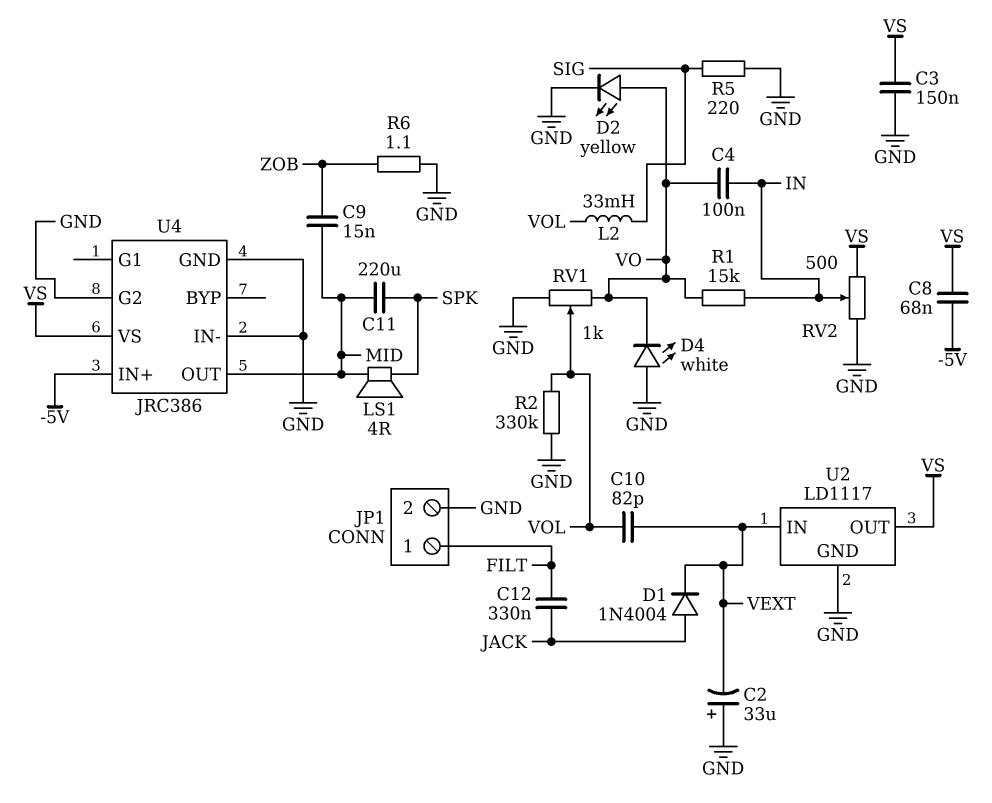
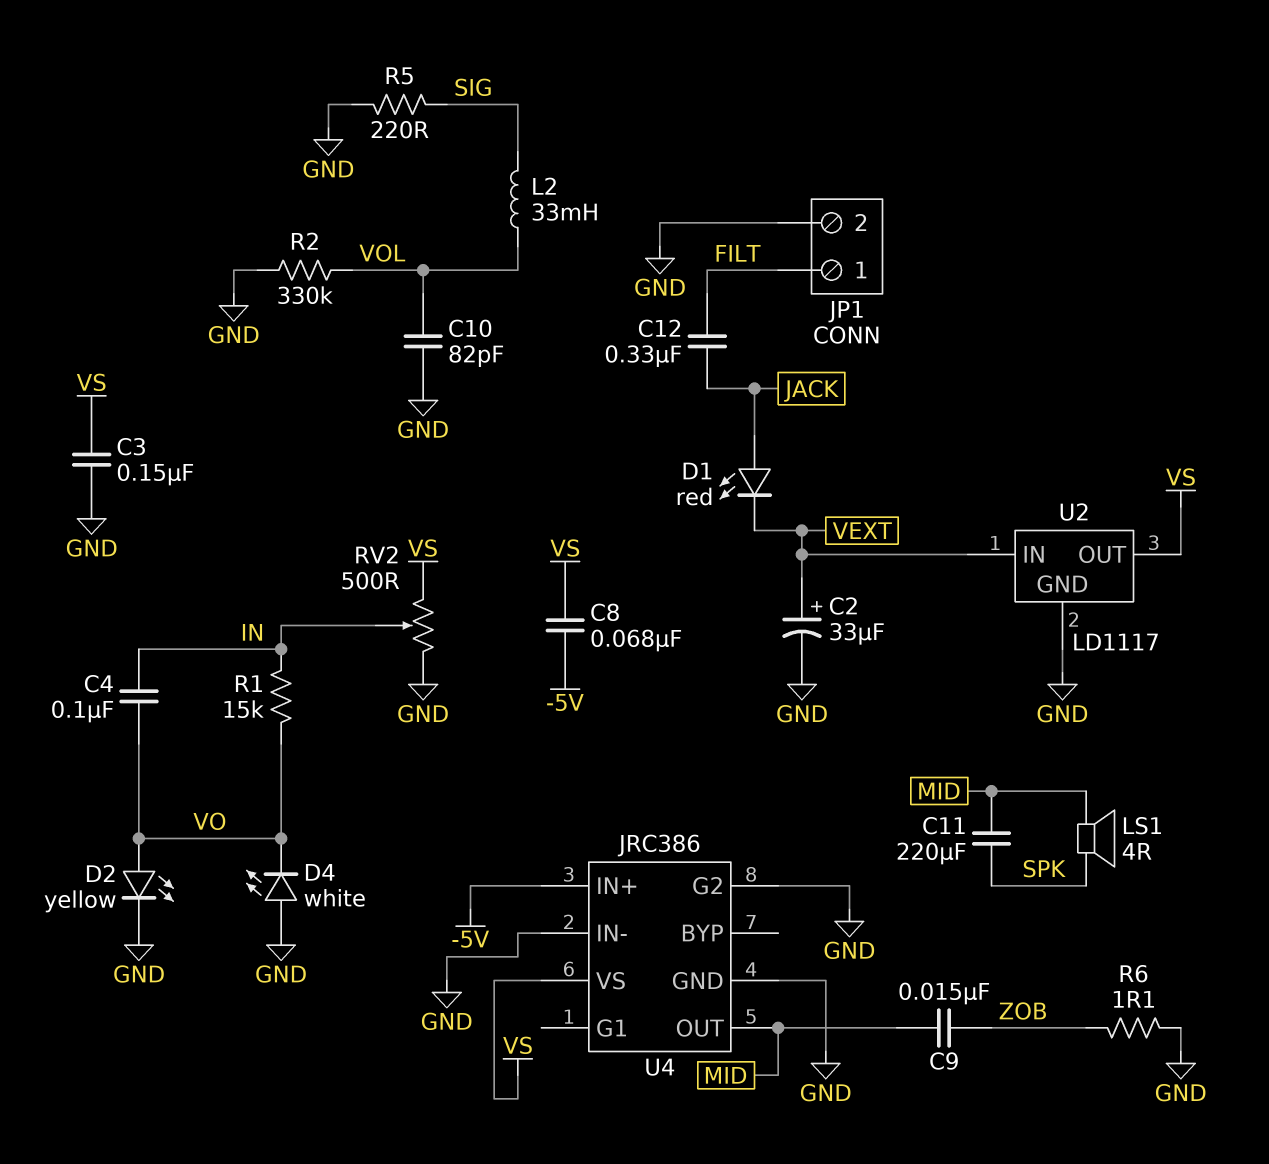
C2: 33uF (plus GND, minus VEXT) -> 33uF (plus VEXT, minus GND)
C10: 82pF (VEXT, VOL) -> 82pF (GND, VOL)
D1: diode 1N4004 (A JACK, K VEXT) -> LED red (A JACK, K VEXT)
RV1: 1k (GND, VO, wiper VOL) -> none

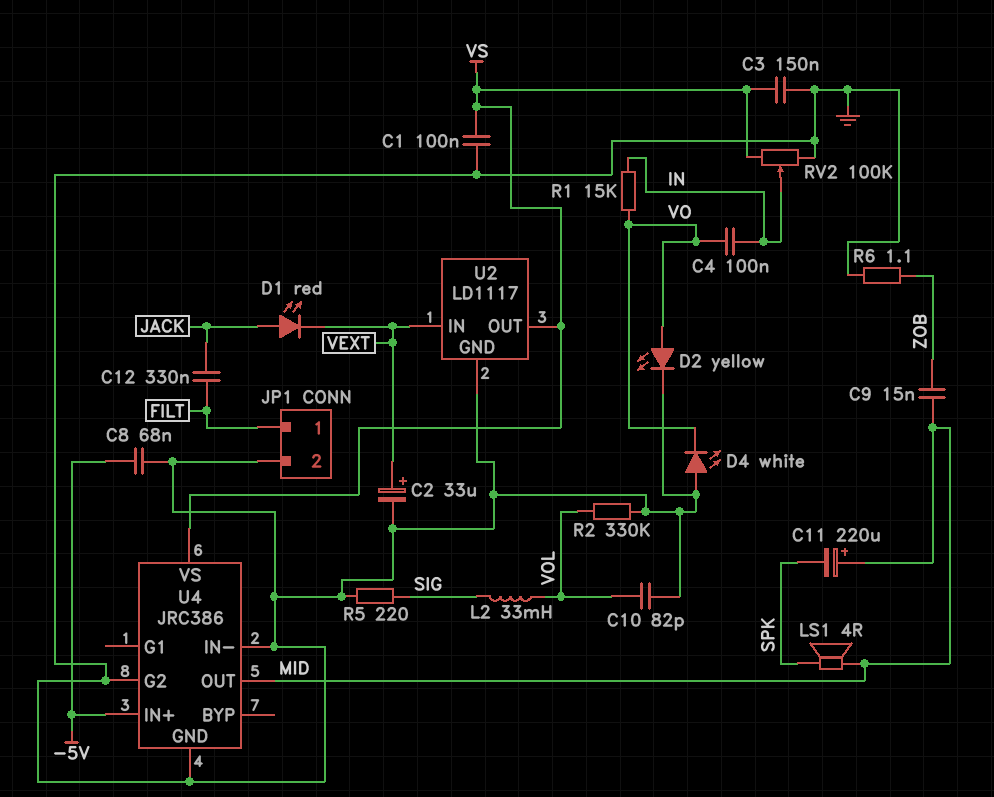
C1: none -> 100nF (GND, VS)
C8: 68nF (-5V, VS) -> 68nF (-5V, GND)
C11: 220uF (MID, SPK) -> 220uF (plus MID, minus SPK)
RV2: 500 (GND, VS, wiper IN) -> 100k (GND, VS, wiper IN)

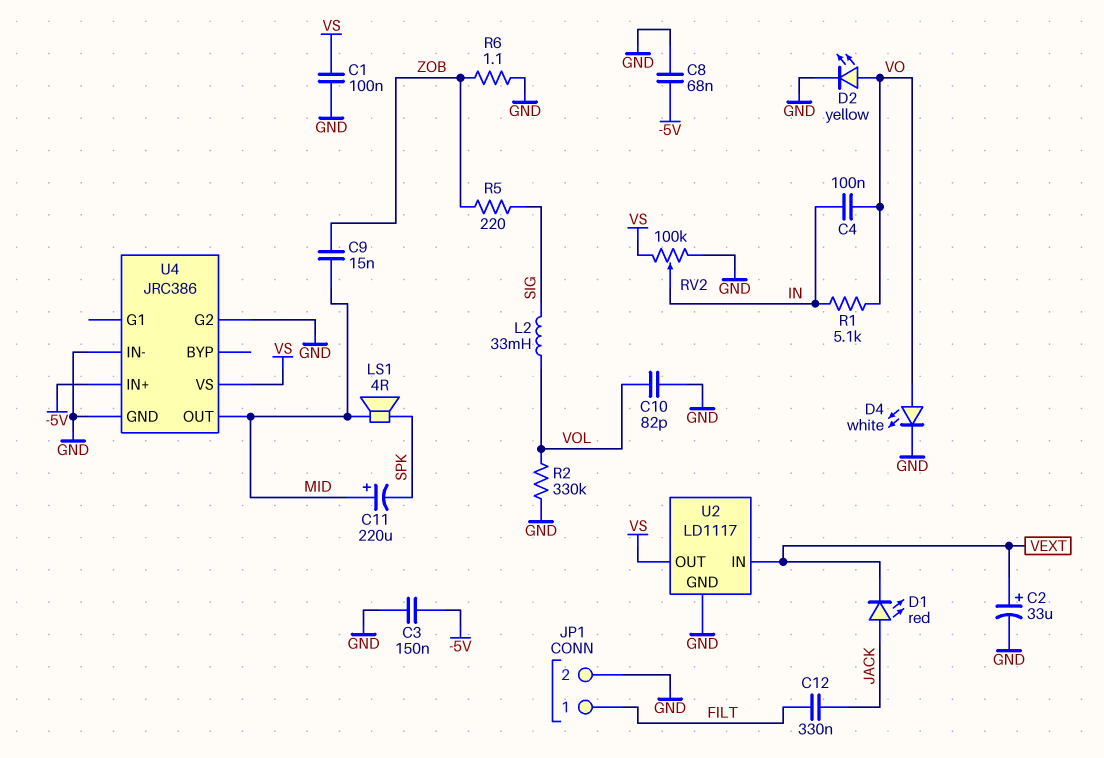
C3: 150nF (GND, VS) -> 150nF (-5V, GND)
D4: LED white (A GND, K VO) -> LED white (A VO, K GND)
R1: 15k (IN, VO) -> 5.1k (IN, VO)
R5: 220 (GND, SIG) -> 220 (SIG, ZOB)

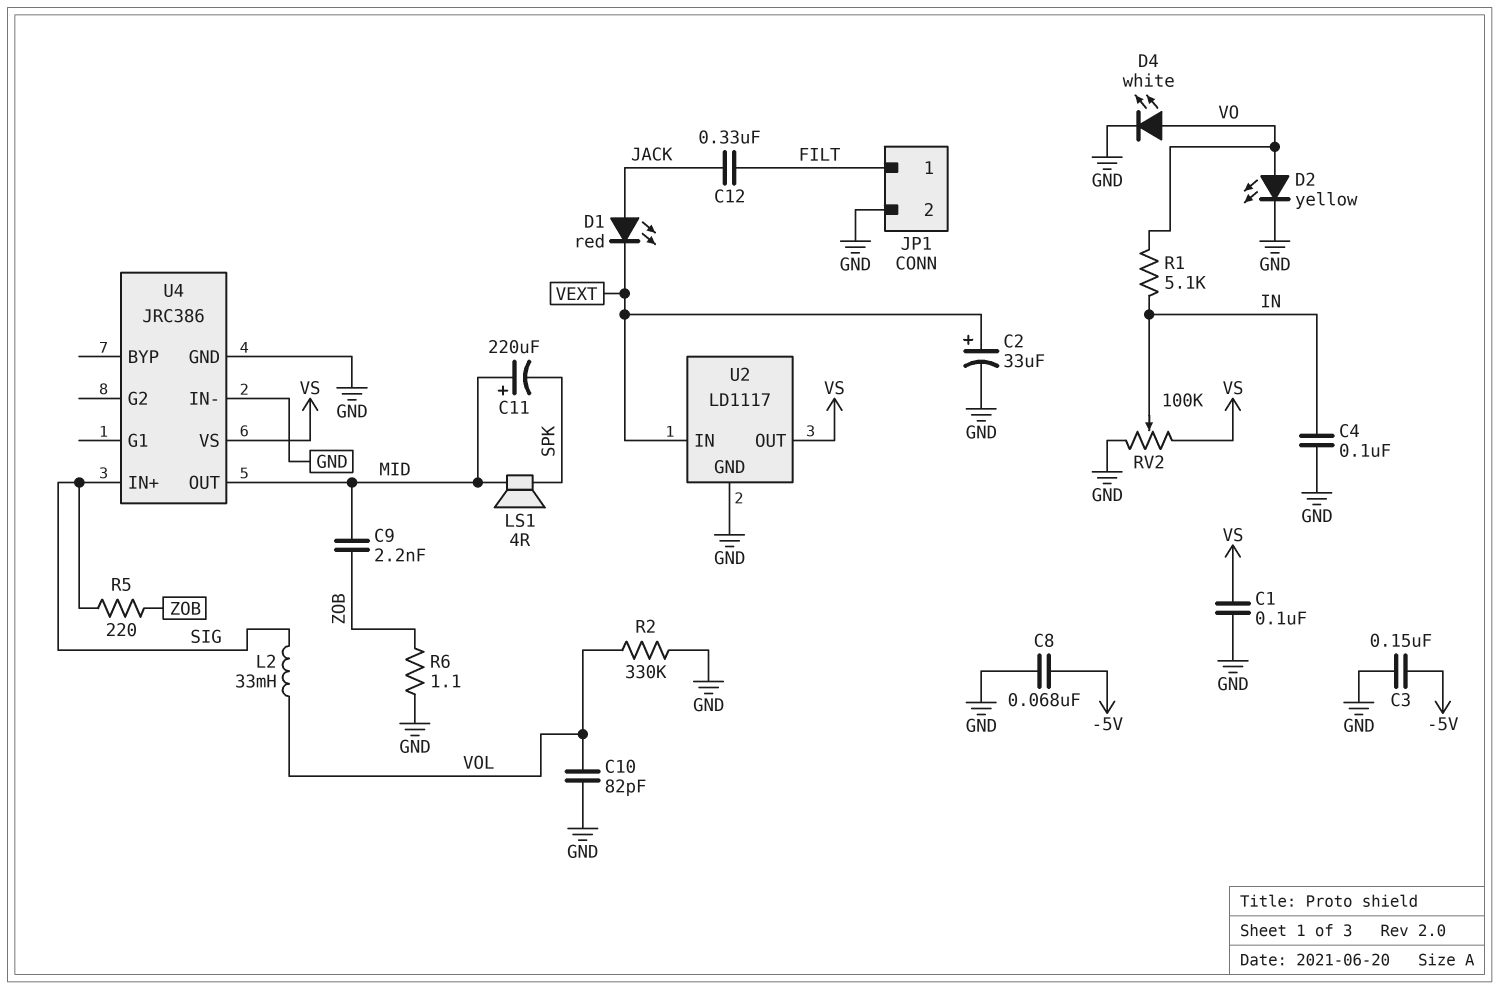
C4: 100nF (IN, VO) -> 100nF (GND, IN)
C9: 15nF (MID, ZOB) -> 2.2nF (MID, ZOB)
U4 pin G2: GND -> none
U4 pin IN+: -5V -> SIG

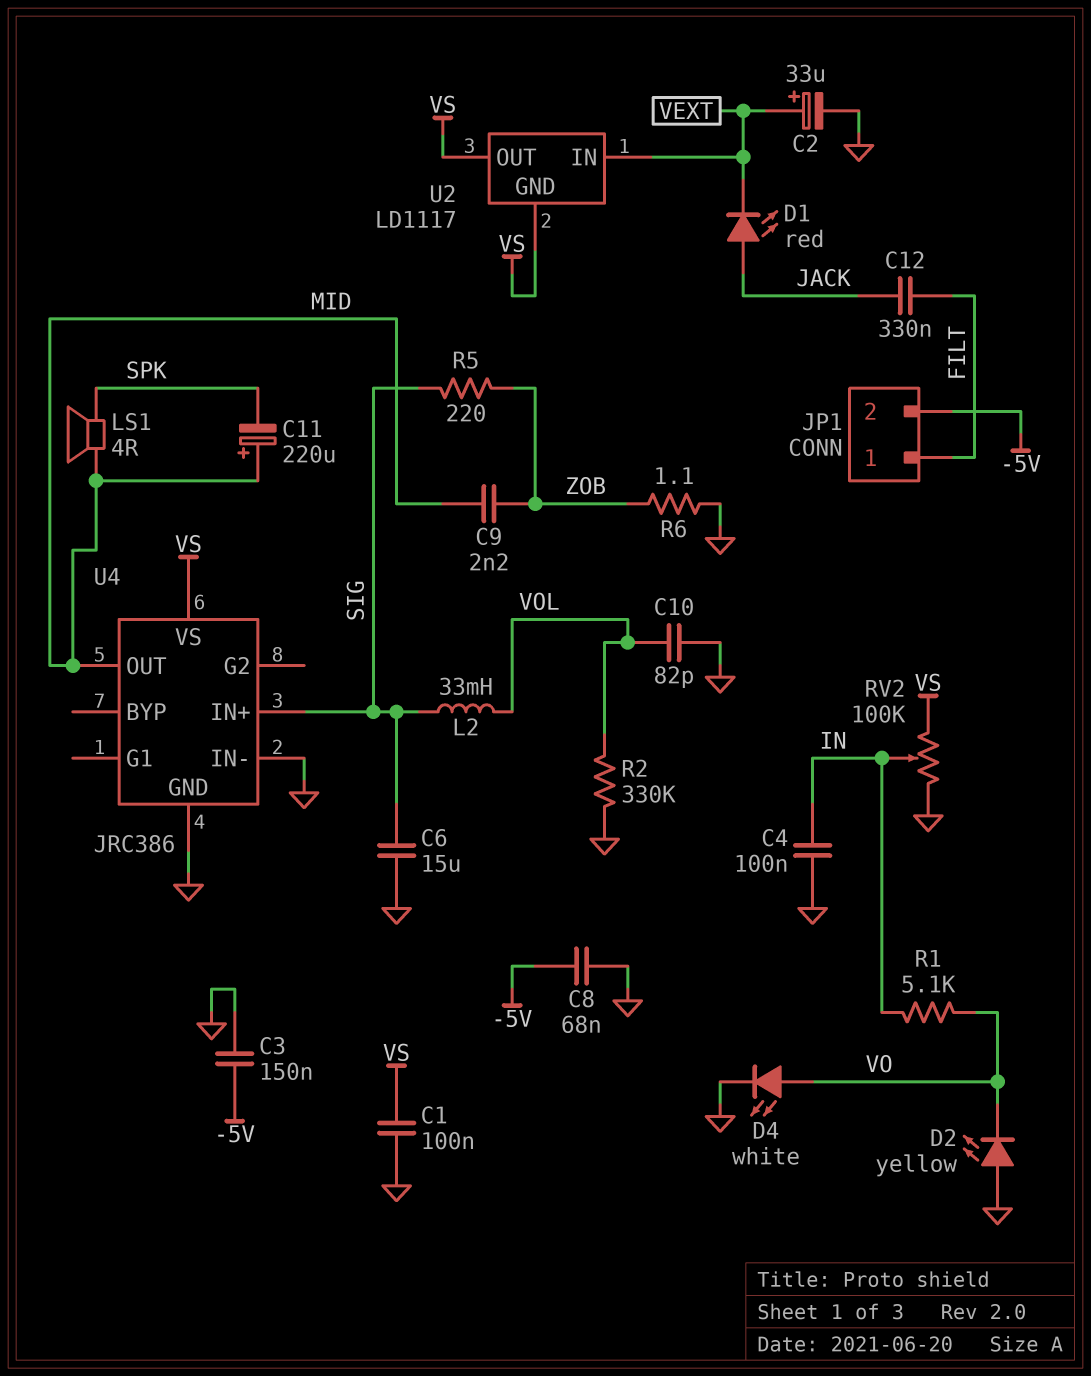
C6: none -> 15uF (GND, SIG)
D2: LED yellow (A VO, K GND) -> LED yellow (A GND, K VO)
JP1 pin 2: GND -> -5V
U2 pin GND: GND -> VS

